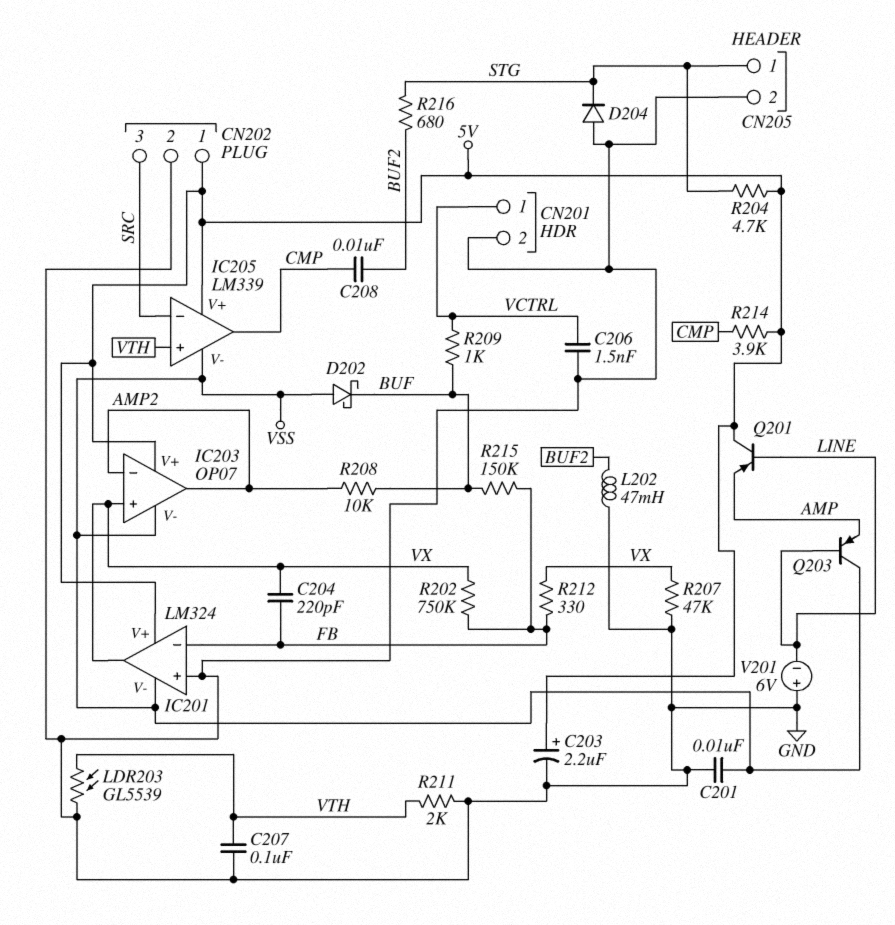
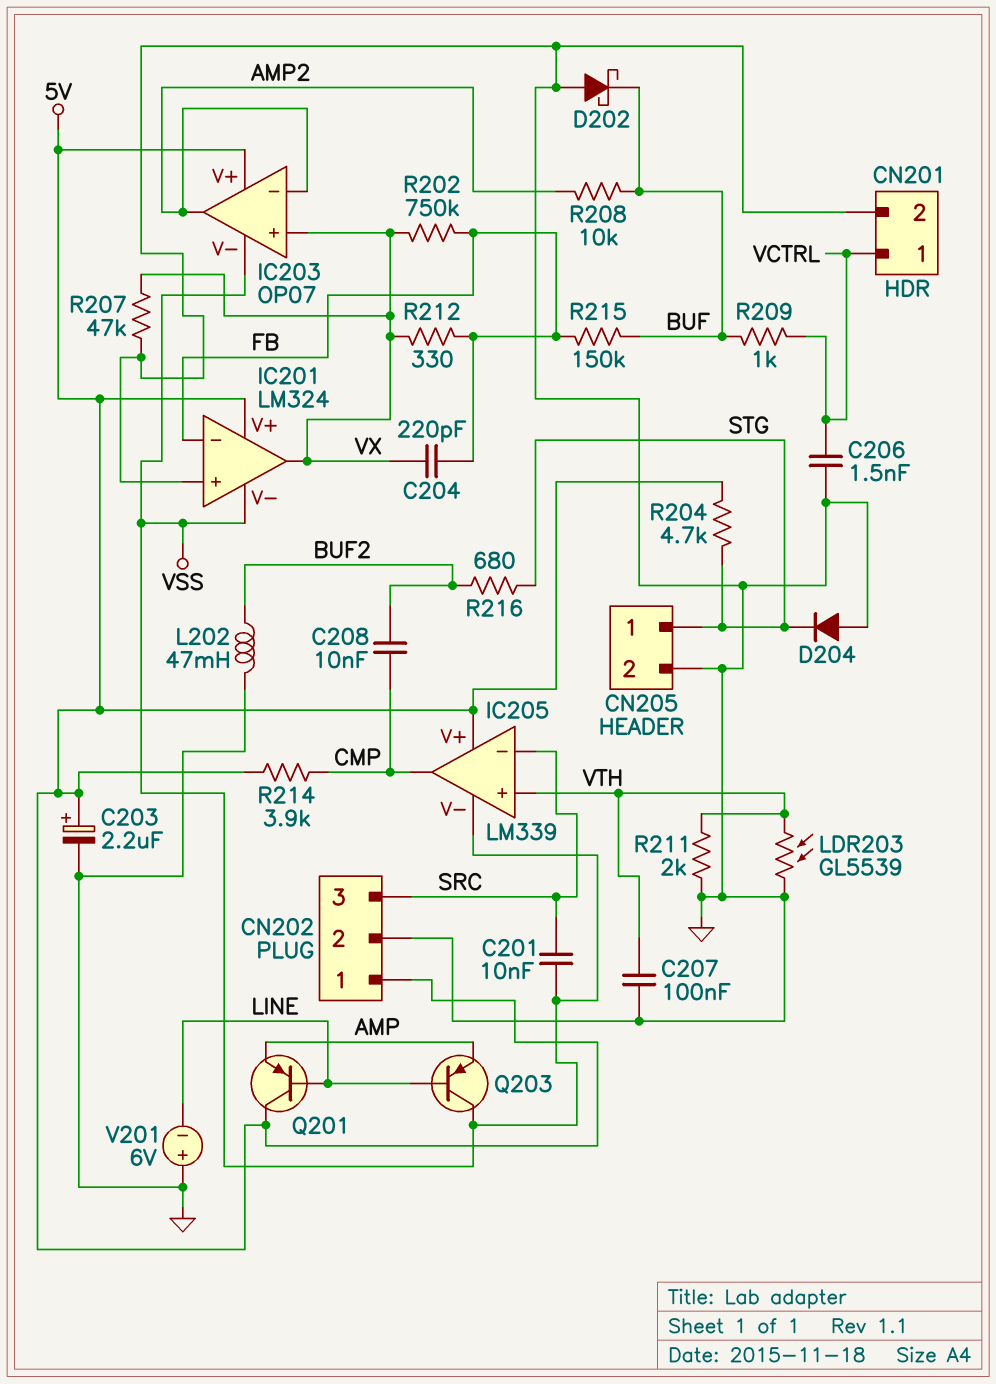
C201: 10nF (GND, VSS) -> 10nF (SRC, VSS)
D202: schottky (A VSS, K BUF) -> schottky (A GND, K BUF)

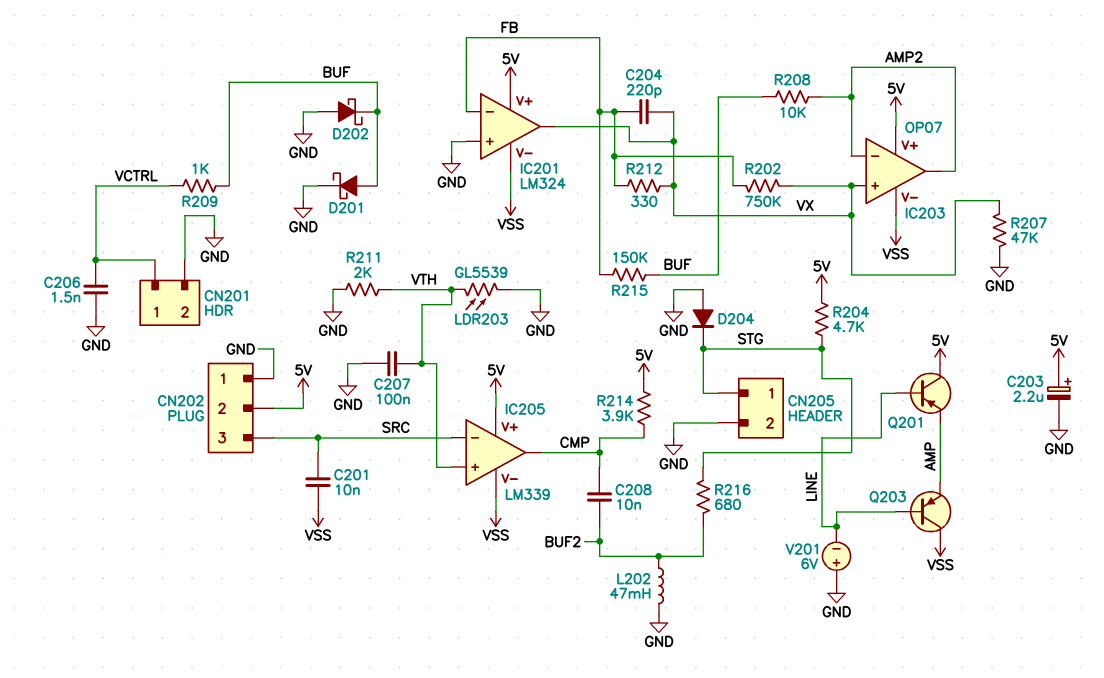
CN202 pin 1: 5V -> GND
CN202 pin 2: GND -> 5V
D201: none -> schottky (A BUF, K GND)

